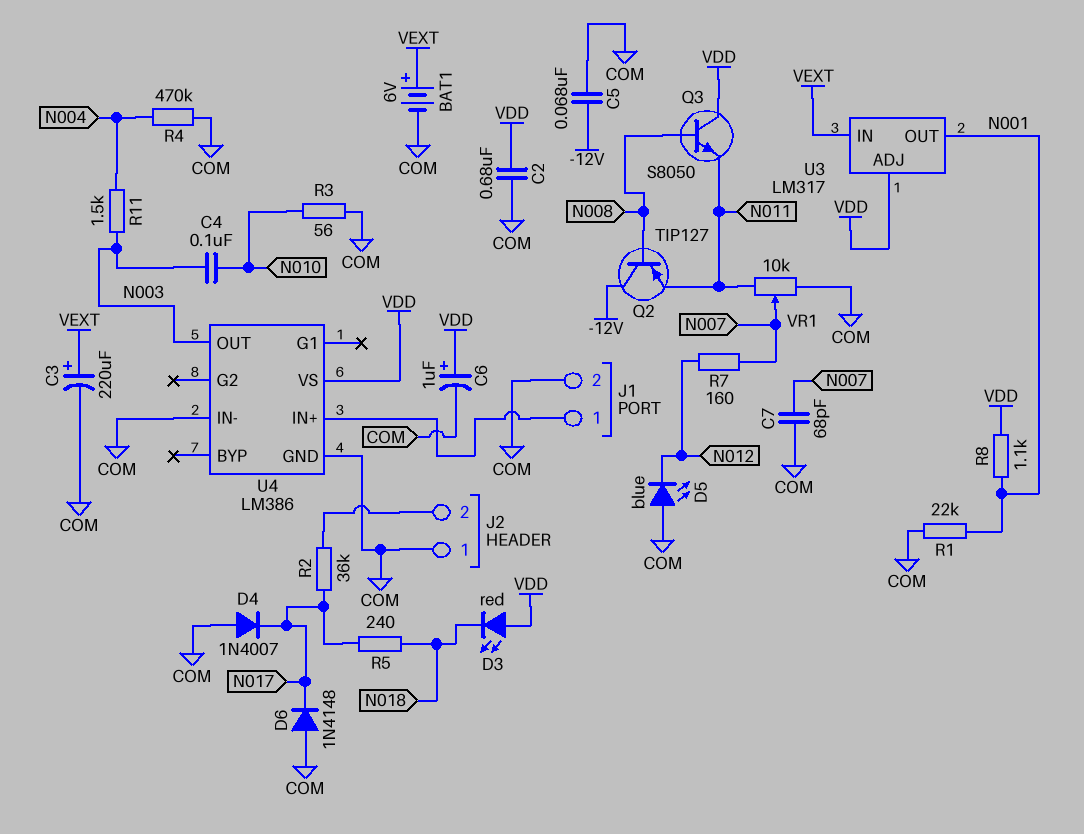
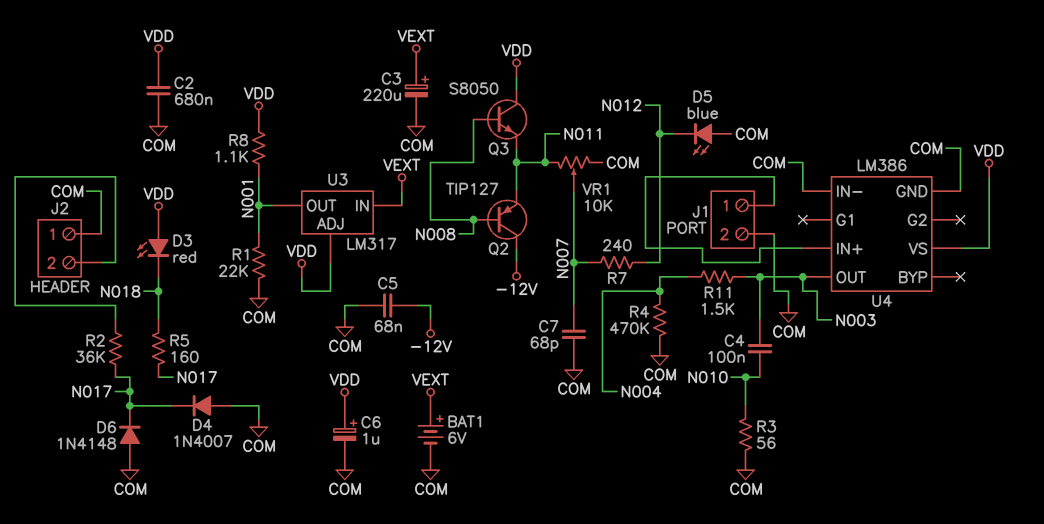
R5: 240 (N017, N018) -> 160 (N017, N018)
R7: 160 (N007, N012) -> 240 (N007, N012)

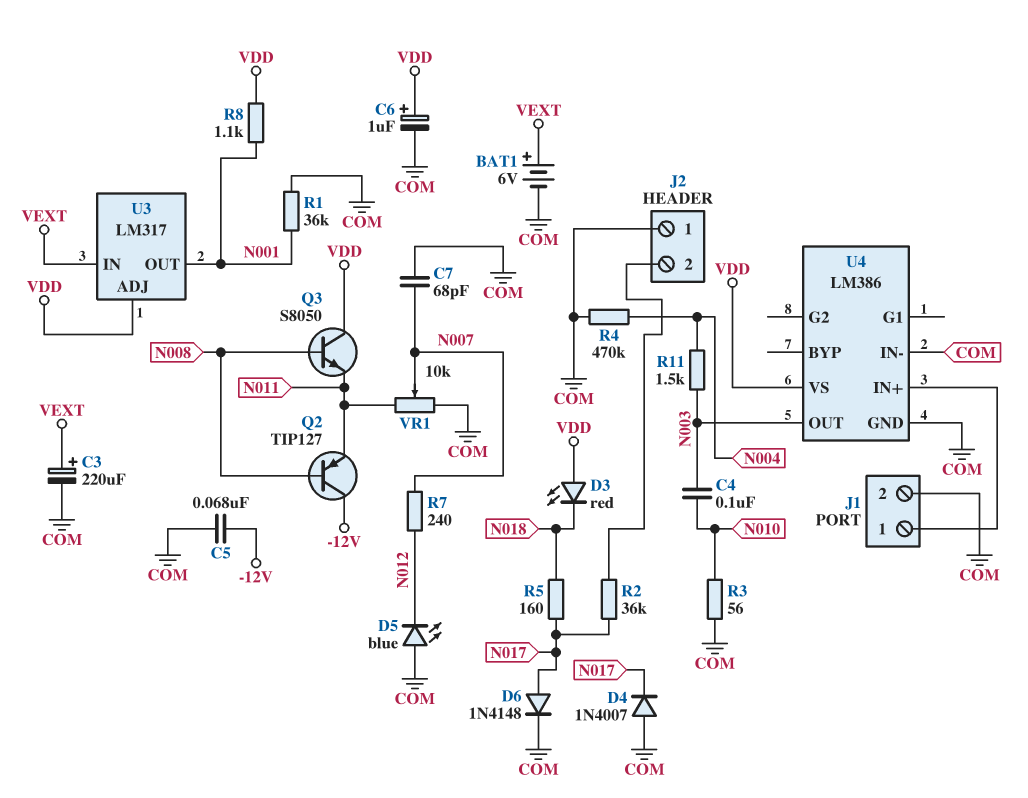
C2: 680nF (COM, VDD) -> none
D6: diode 1N4148 (A COM, K N017) -> diode 1N4148 (A N017, K COM)
R1: 22k (COM, N001) -> 36k (COM, N001)

